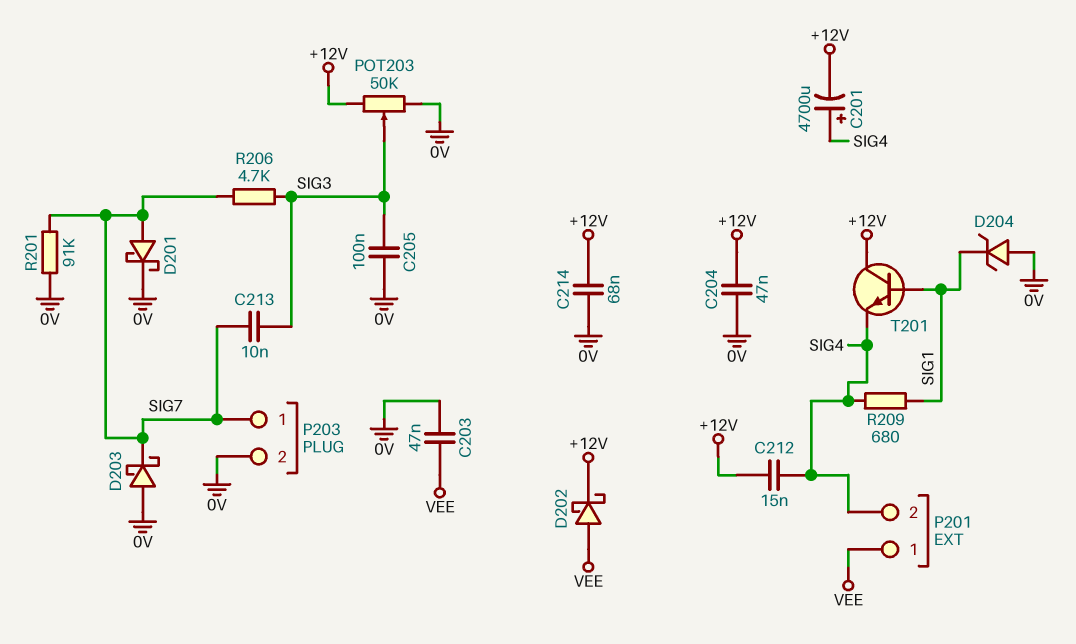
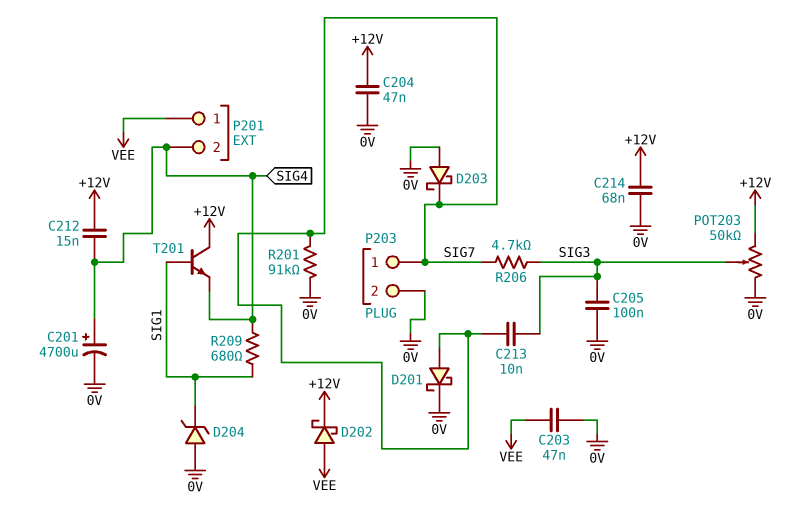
C201: 4700uF (plus SIG4, minus +12V) -> 4700uF (plus SIG4, minus 0V)

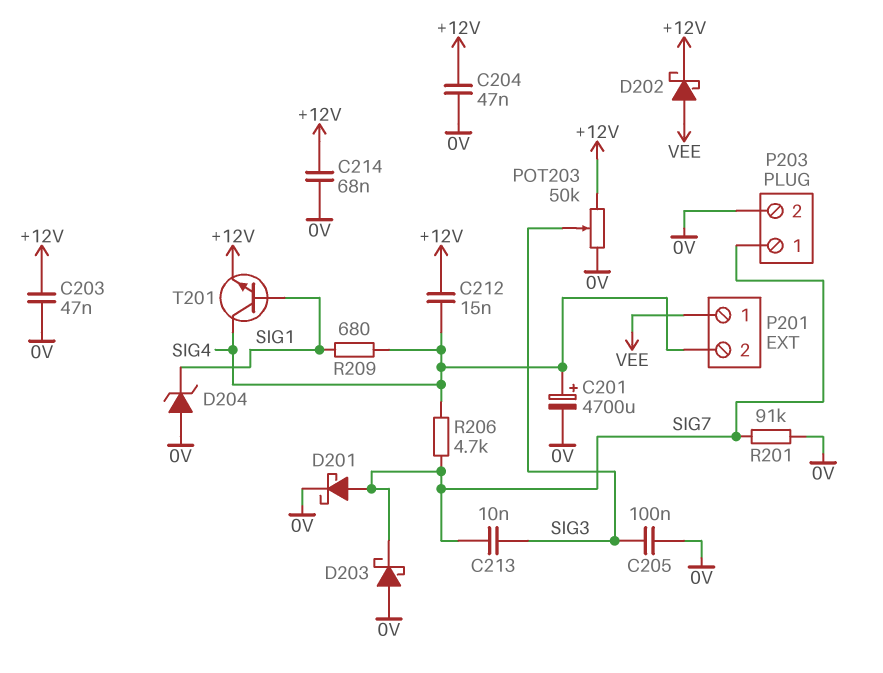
C203: 47nF (0V, VEE) -> 47nF (+12V, 0V)
R206: 4.7k (SIG3, SIG7) -> 4.7k (SIG4, SIG7)
T201: NPN (B SIG1, C +12V, E SIG4) -> NPN (B SIG1, C SIG4, E +12V)

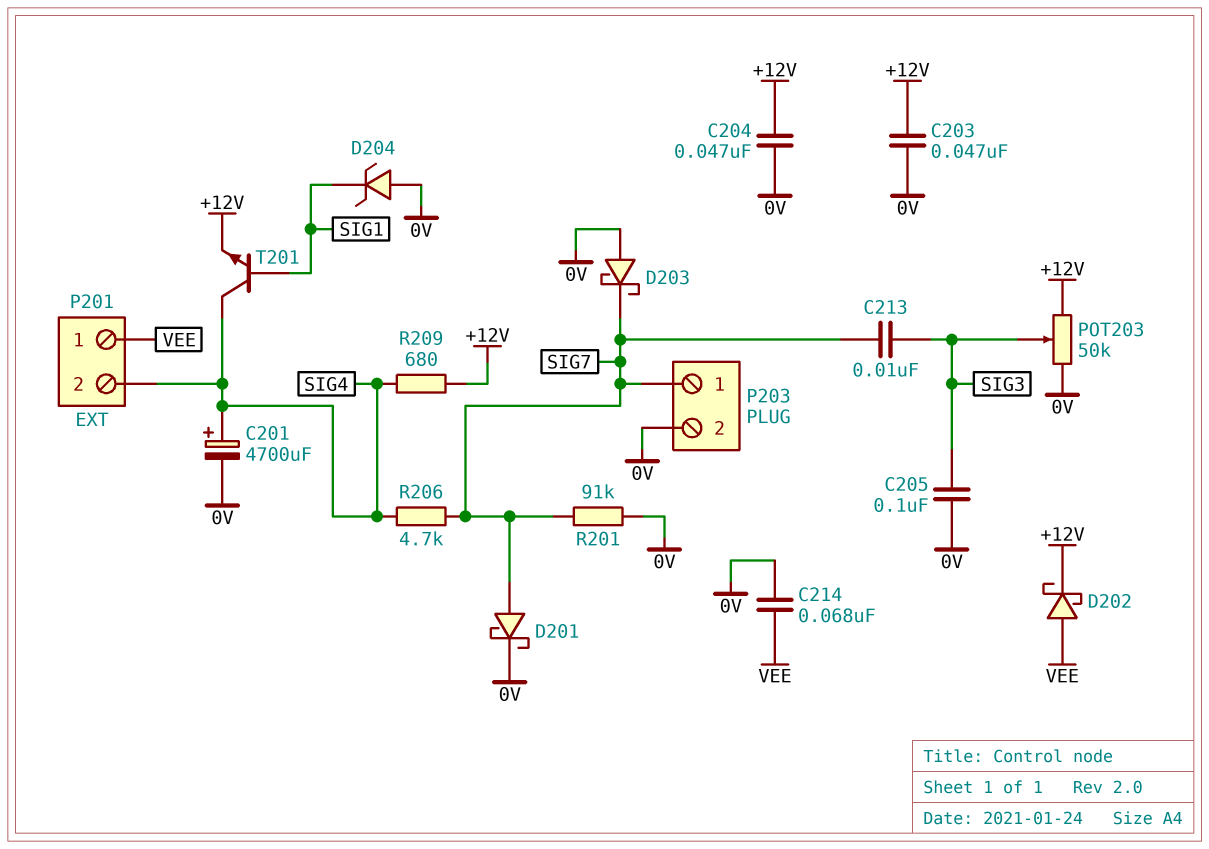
C212: 15nF (+12V, SIG4) -> none
C214: 68nF (+12V, 0V) -> 68nF (0V, VEE)
R209: 680 (SIG1, SIG4) -> 680 (+12V, SIG4)

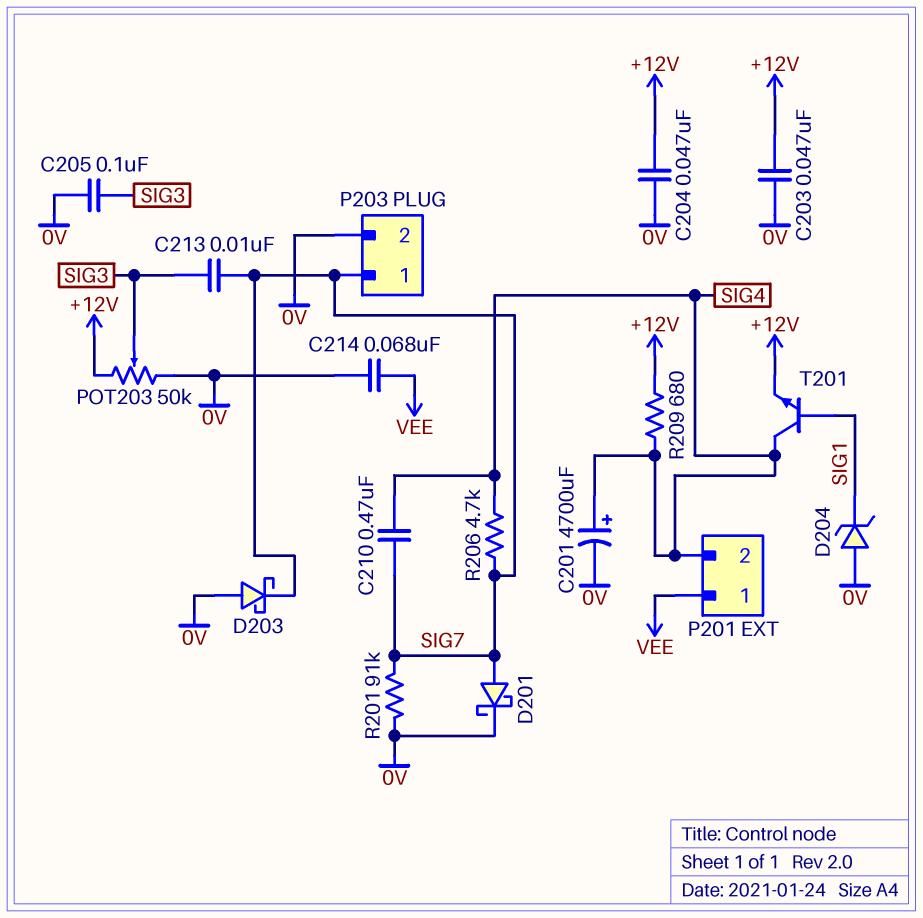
C210: none -> 470nF (SIG4, SIG7)
D202: schottky (A VEE, K +12V) -> none

